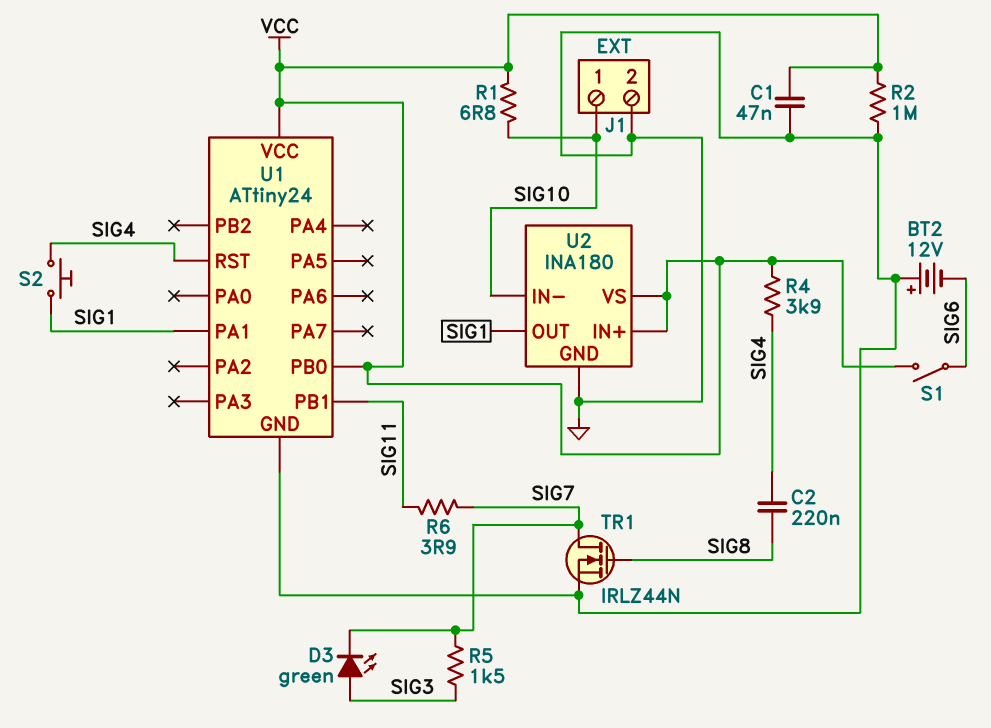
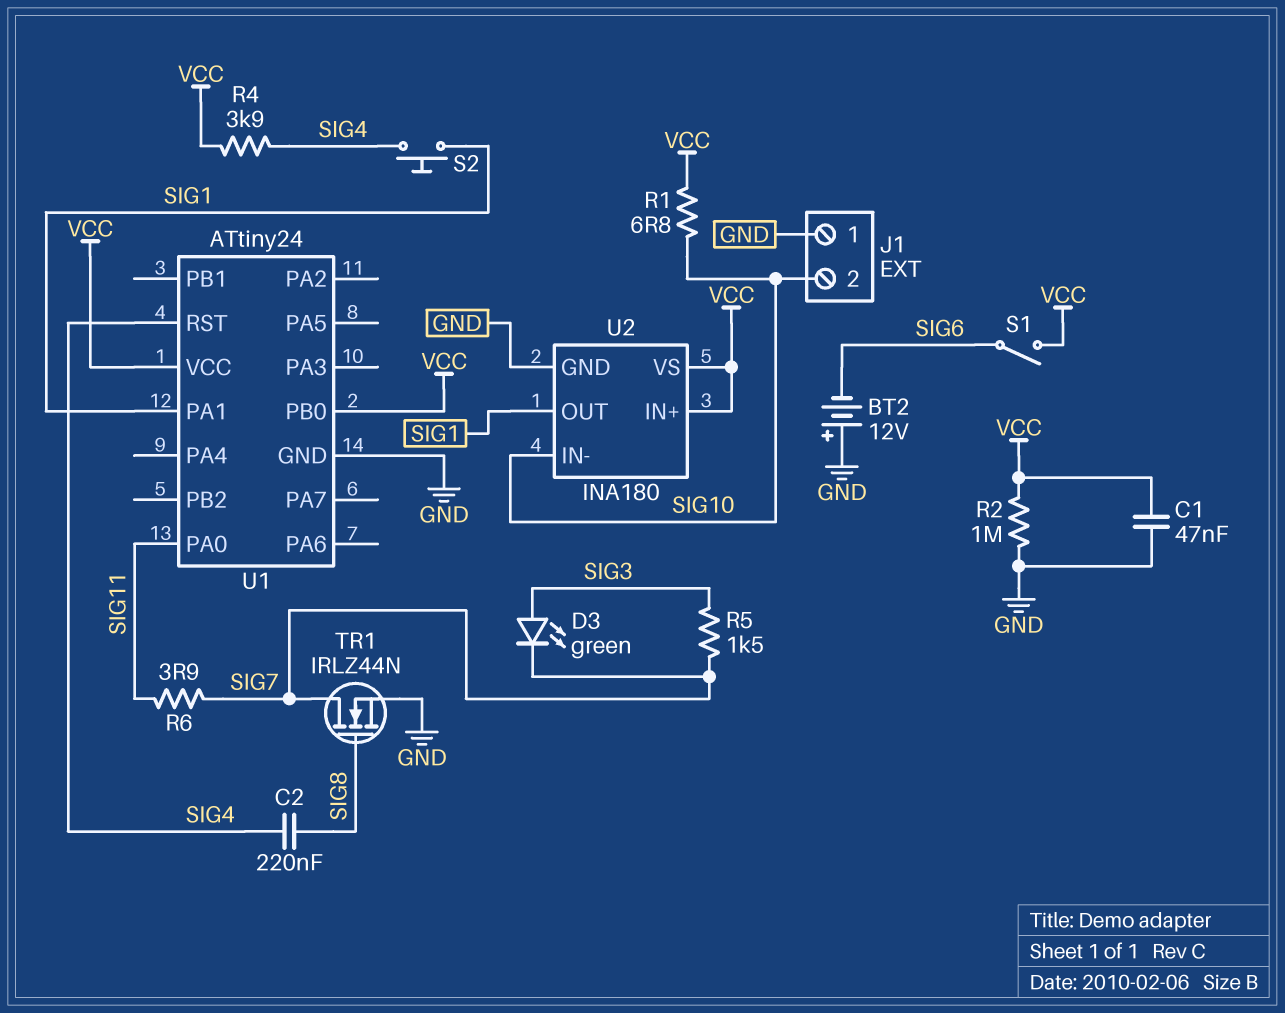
J1 pin 1: SIG10 -> GND
J1 pin 2: GND -> SIG10
U1 pin PA0: none -> SIG11
U1 pin PB1: SIG11 -> none

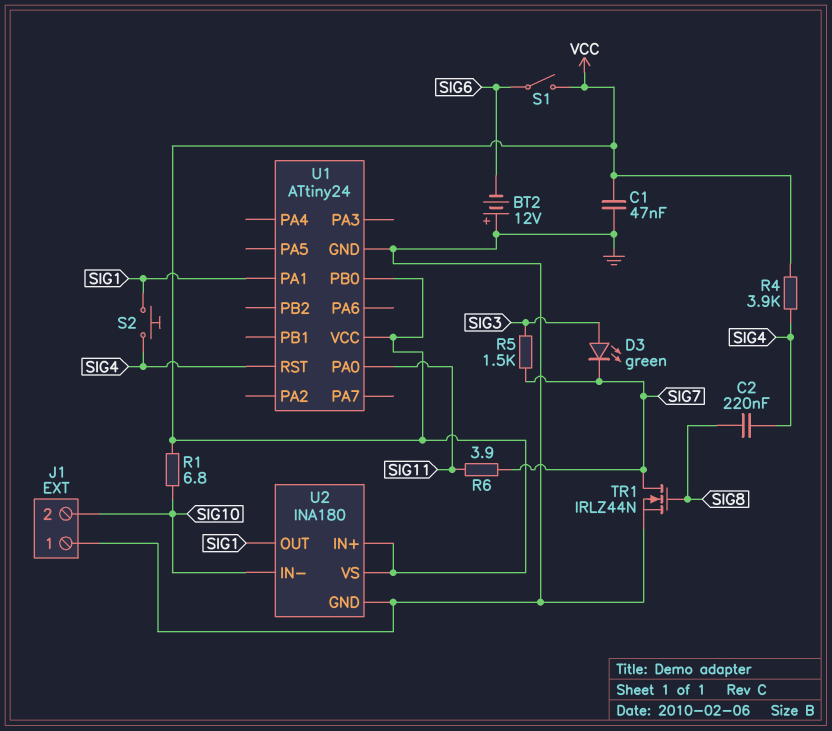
R2: 1M (GND, VCC) -> none

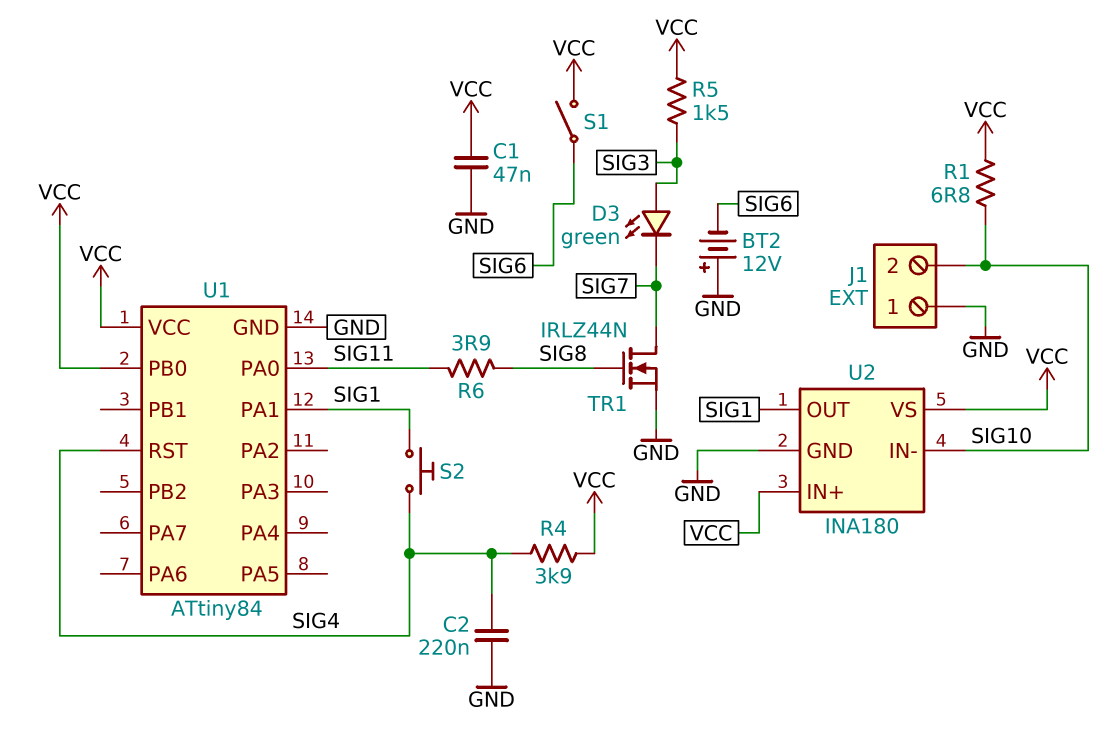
C2: 220nF (SIG4, SIG8) -> 220nF (GND, SIG4)
R5: 1.5k (SIG3, SIG7) -> 1.5k (SIG3, VCC)
R6: 3.9 (SIG7, SIG11) -> 3.9 (SIG8, SIG11)
U1: ATtiny24 -> ATtiny84

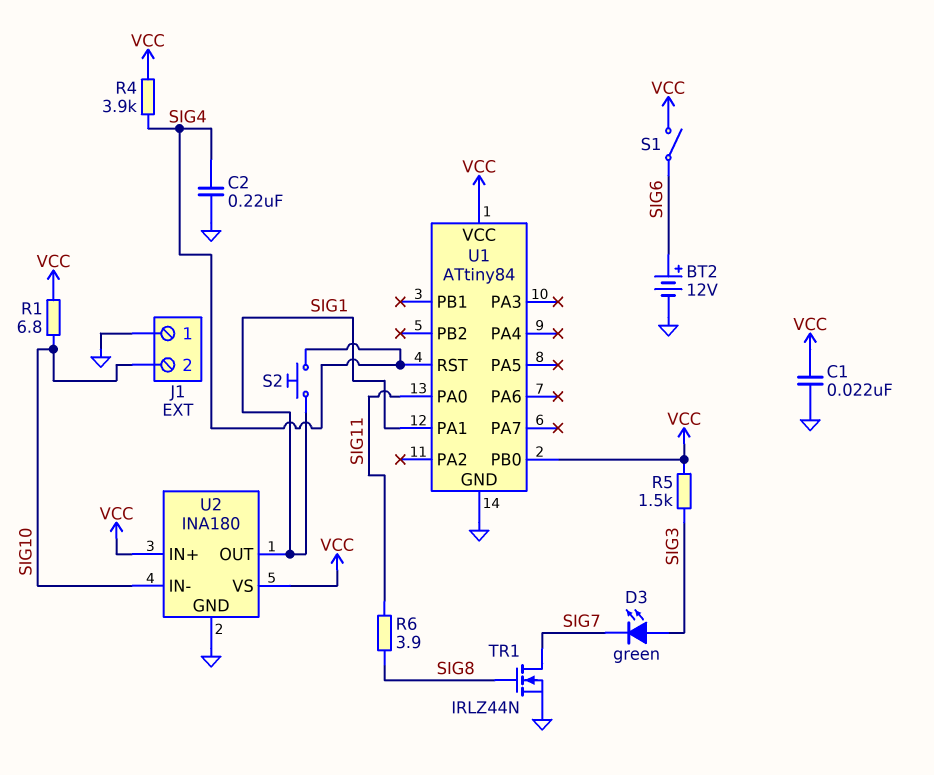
BT2: 12V (plus GND, minus SIG6) -> 12V (plus SIG6, minus GND)
C1: 47nF (GND, VCC) -> 22nF (GND, VCC)

